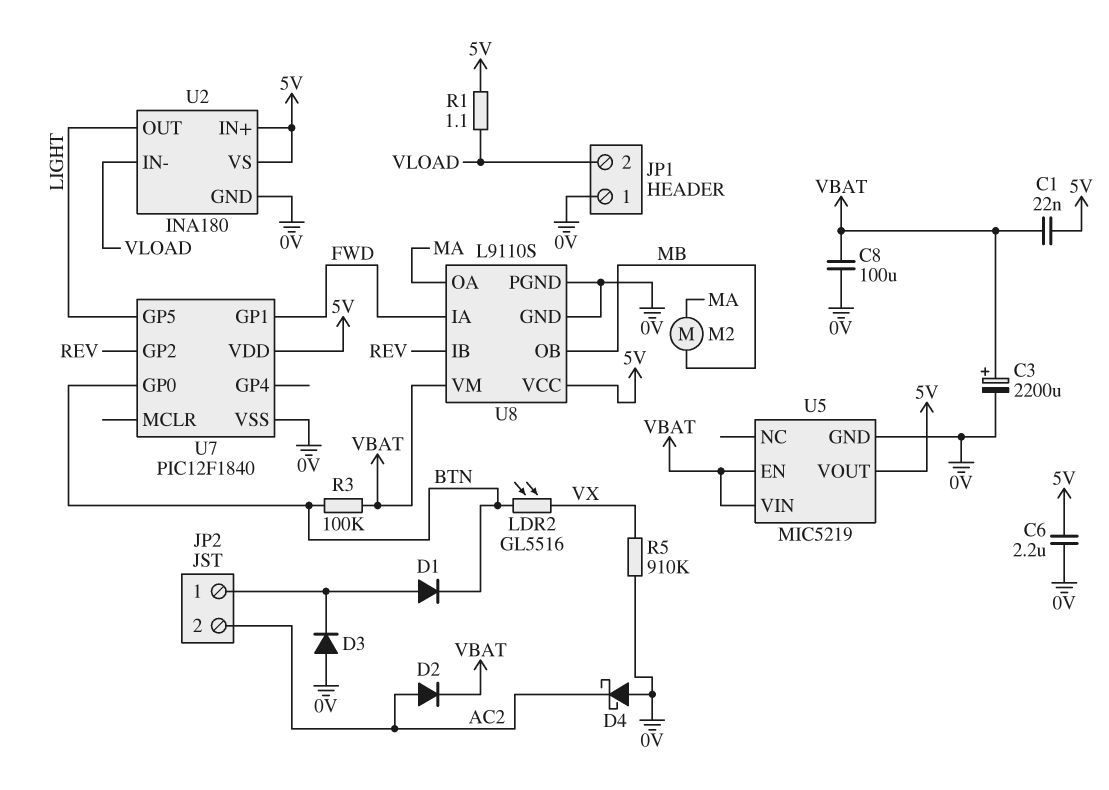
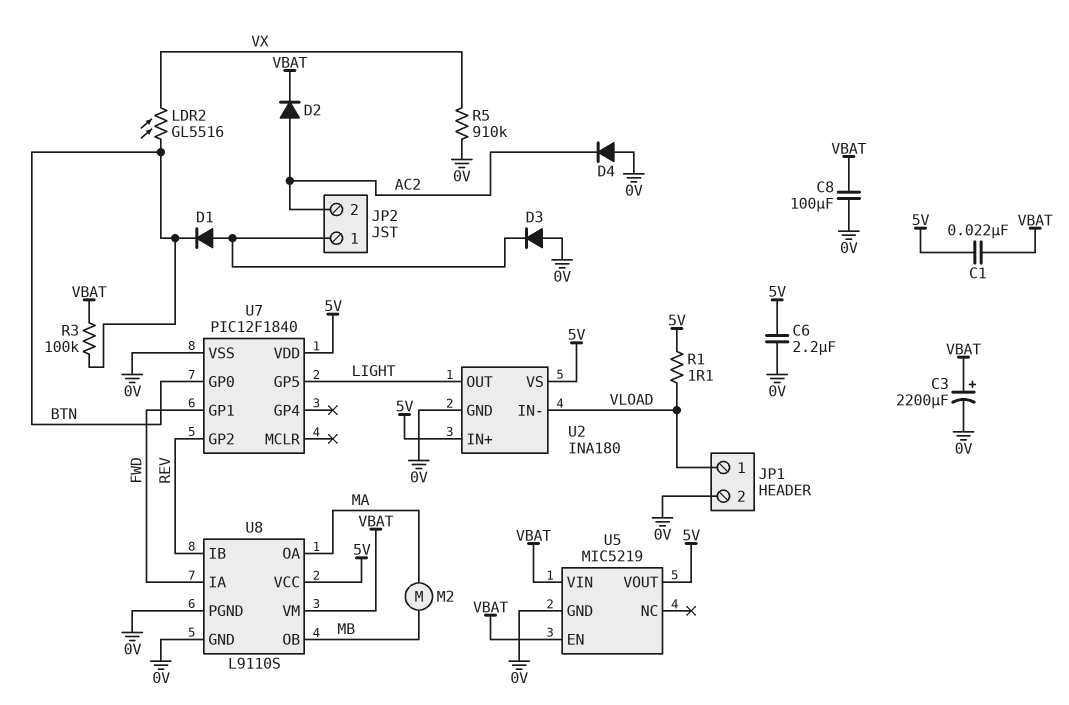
D4: schottky (A 0V, K AC2) -> diode (A 0V, K AC2)
JP1 pin 1: 0V -> VLOAD
JP1 pin 2: VLOAD -> 0V

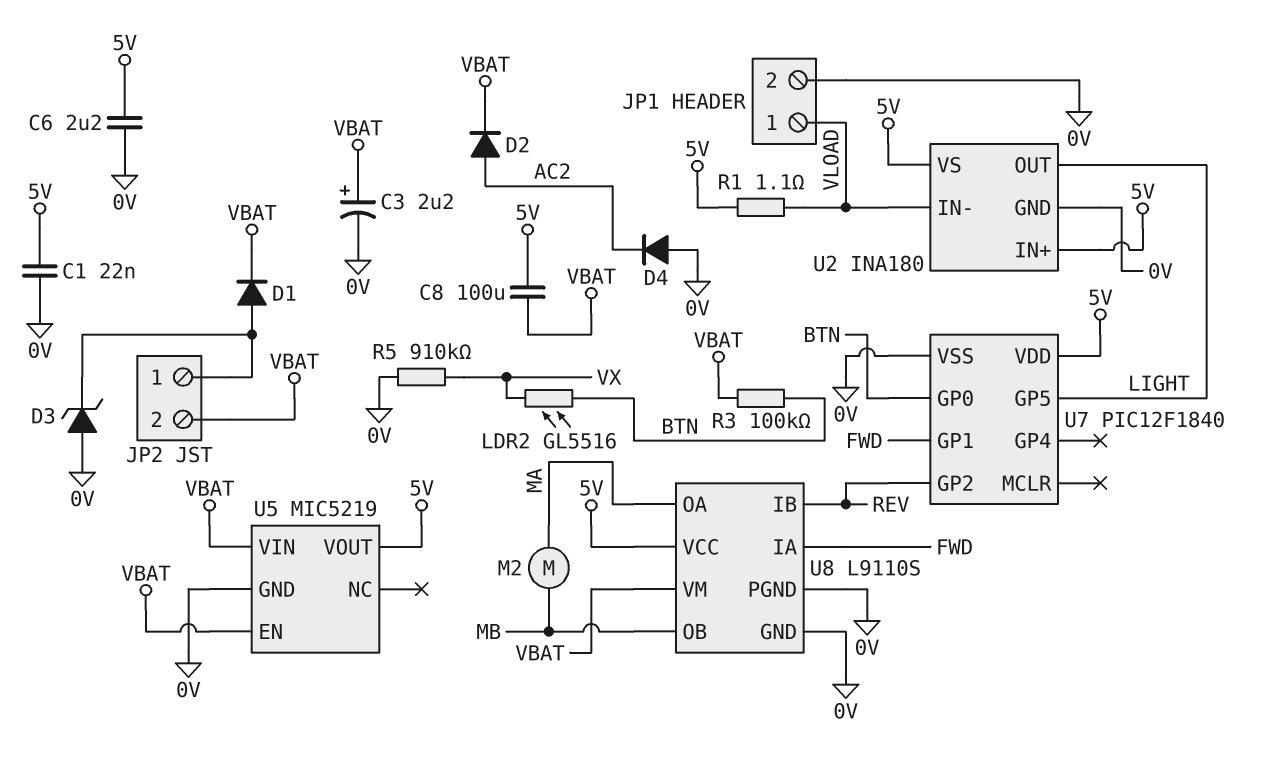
C1: 22nF (5V, VBAT) -> 22nF (0V, 5V)
C3: 2200uF (plus VBAT, minus 0V) -> 2.2uF (plus VBAT, minus 0V)
C8: 100uF (0V, VBAT) -> 100uF (5V, VBAT)
D1: diode (A JP2/1, K BTN) -> diode (A JP2/1, K VBAT)
D3: diode (A 0V, K JP2/1) -> zener (A 0V, K JP2/1)
JP2 pin 2: AC2 -> VBAT

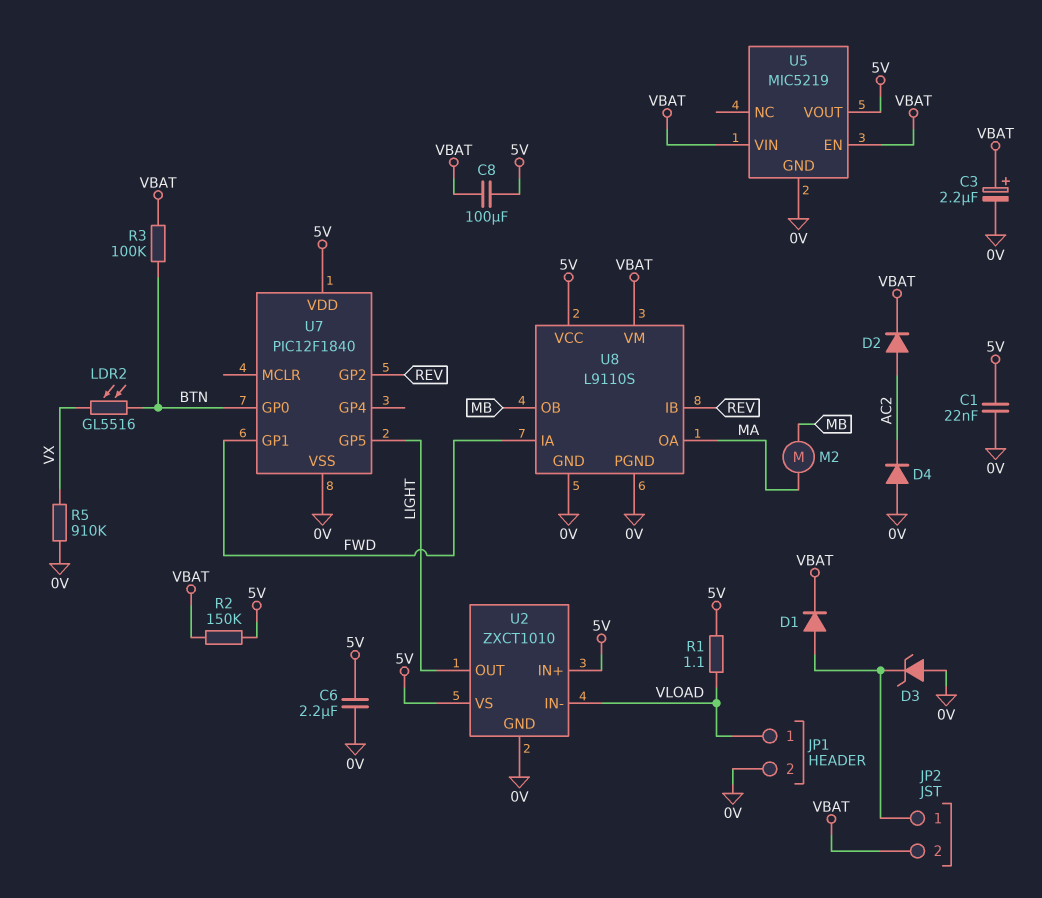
R2: none -> 150k (5V, VBAT)
U2: INA180 -> ZXCT1010

